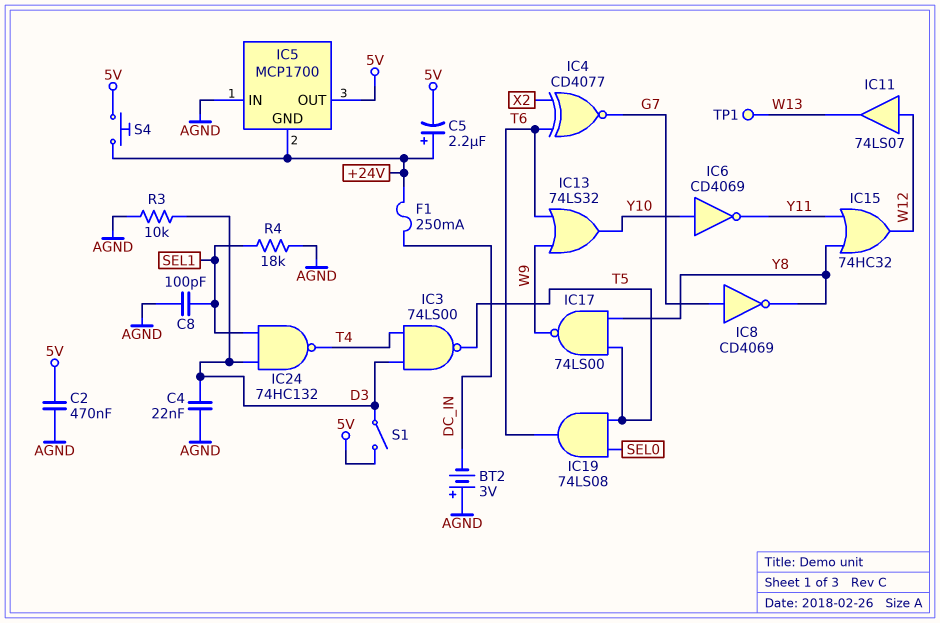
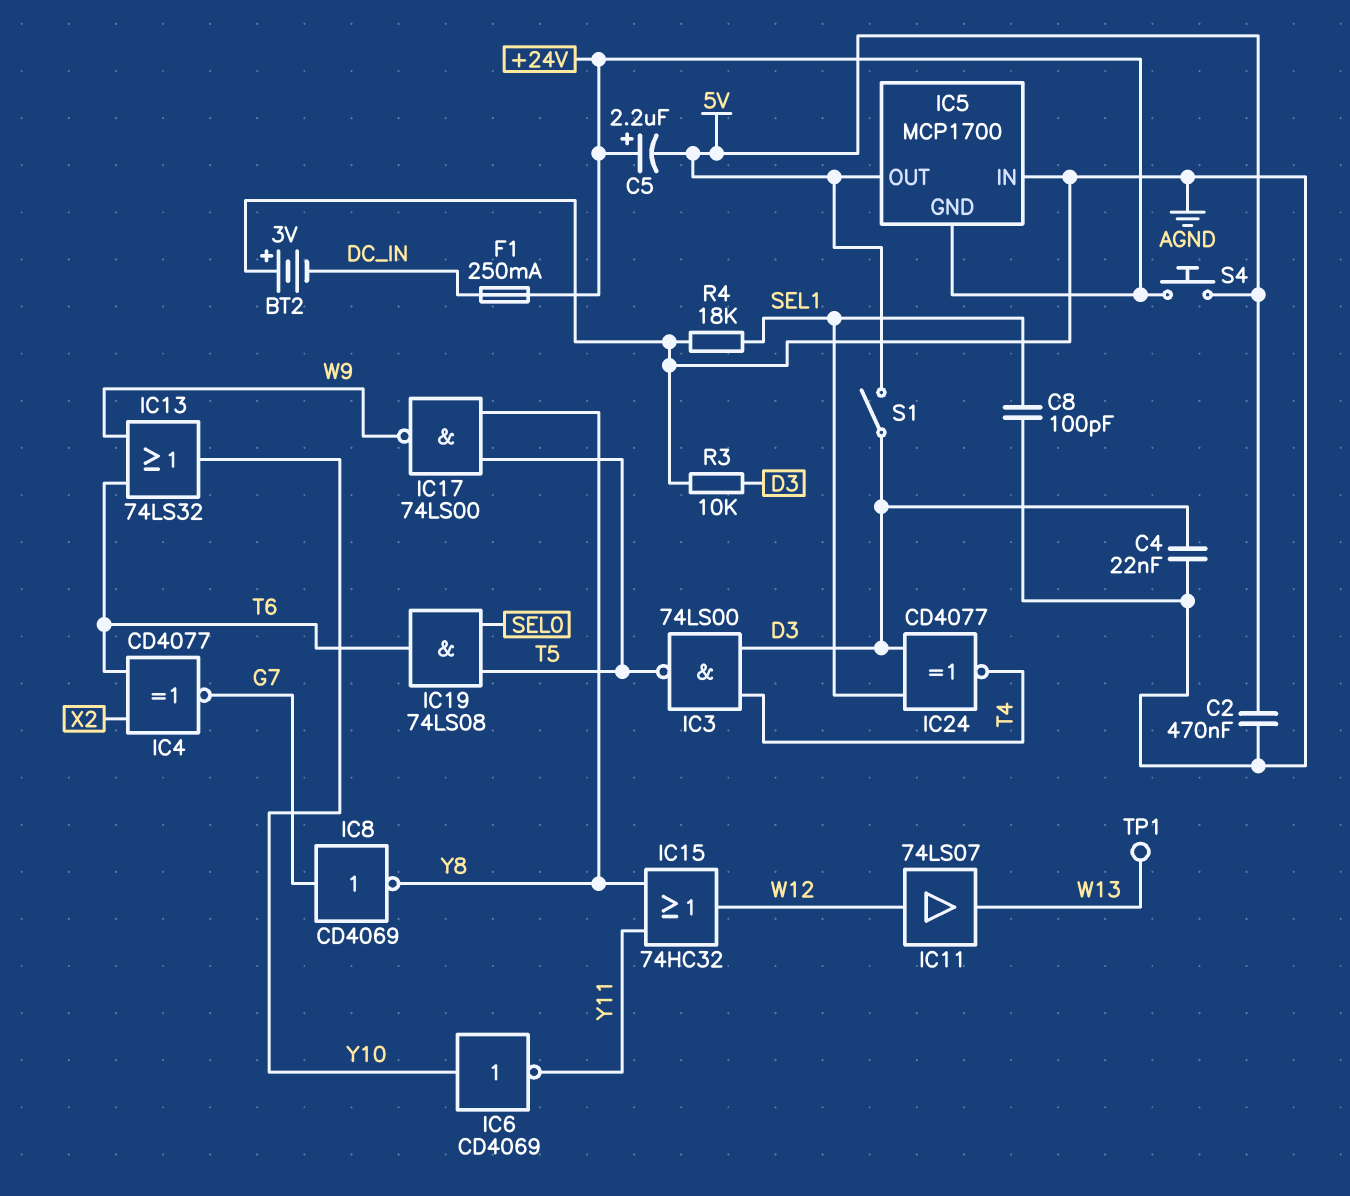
IC24: NAND 74HC132 (in D3, in SEL1, out T4) -> XNOR CD4077 (in D3, in SEL1, out T4)

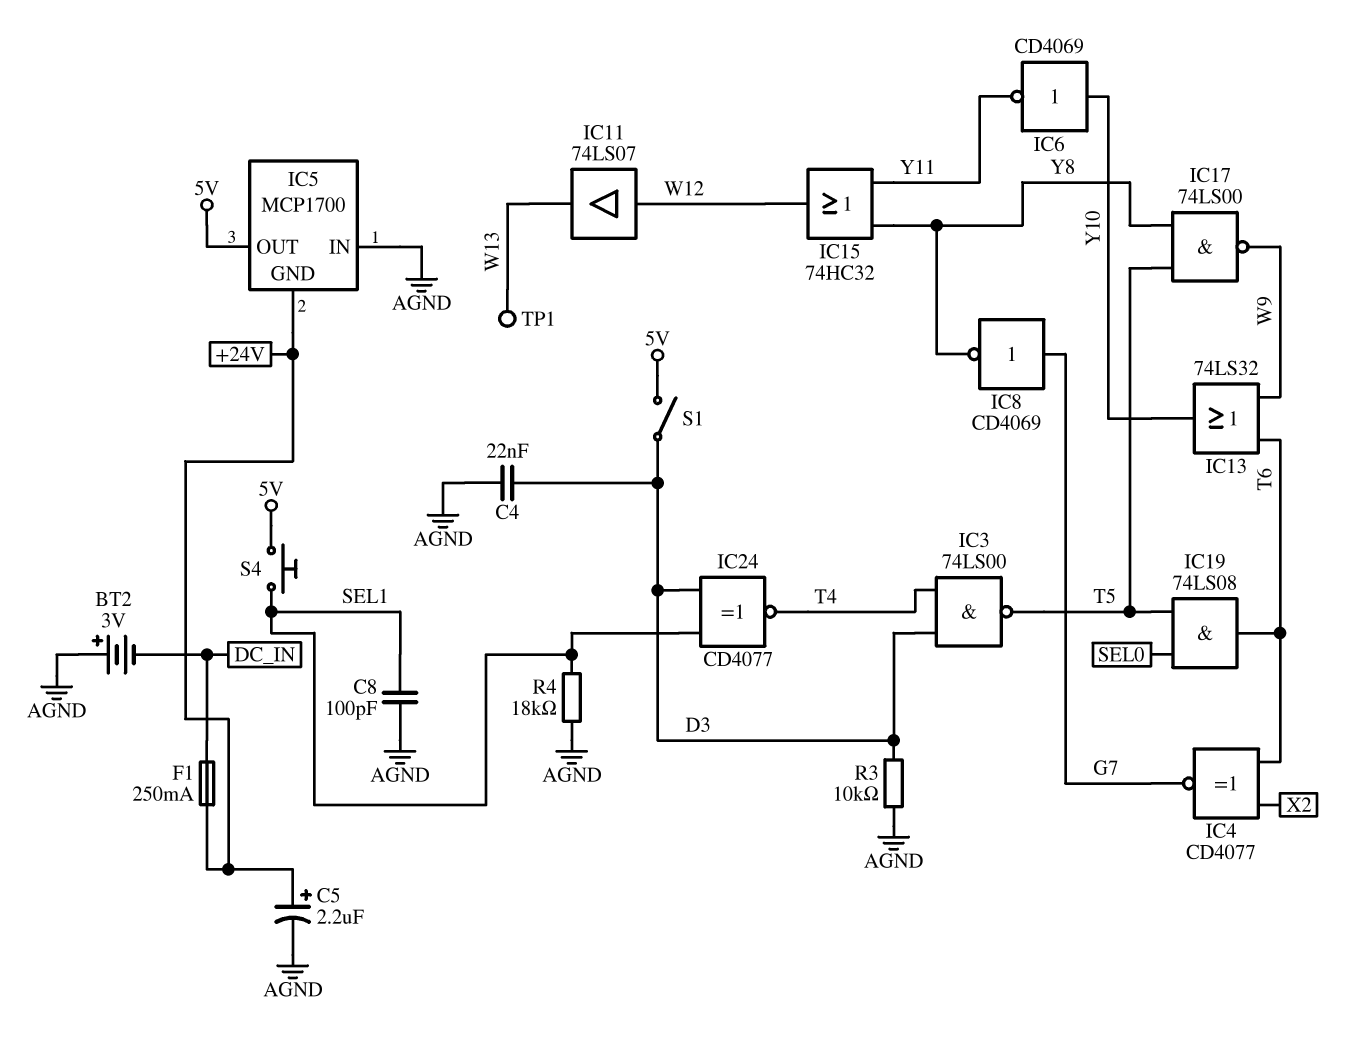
C2: 470nF (5V, AGND) -> none
C5: 2.2uF (plus +24V, minus 5V) -> 2.2uF (plus +24V, minus AGND)
S4: button (+24V, 5V) -> button (5V, SEL1)

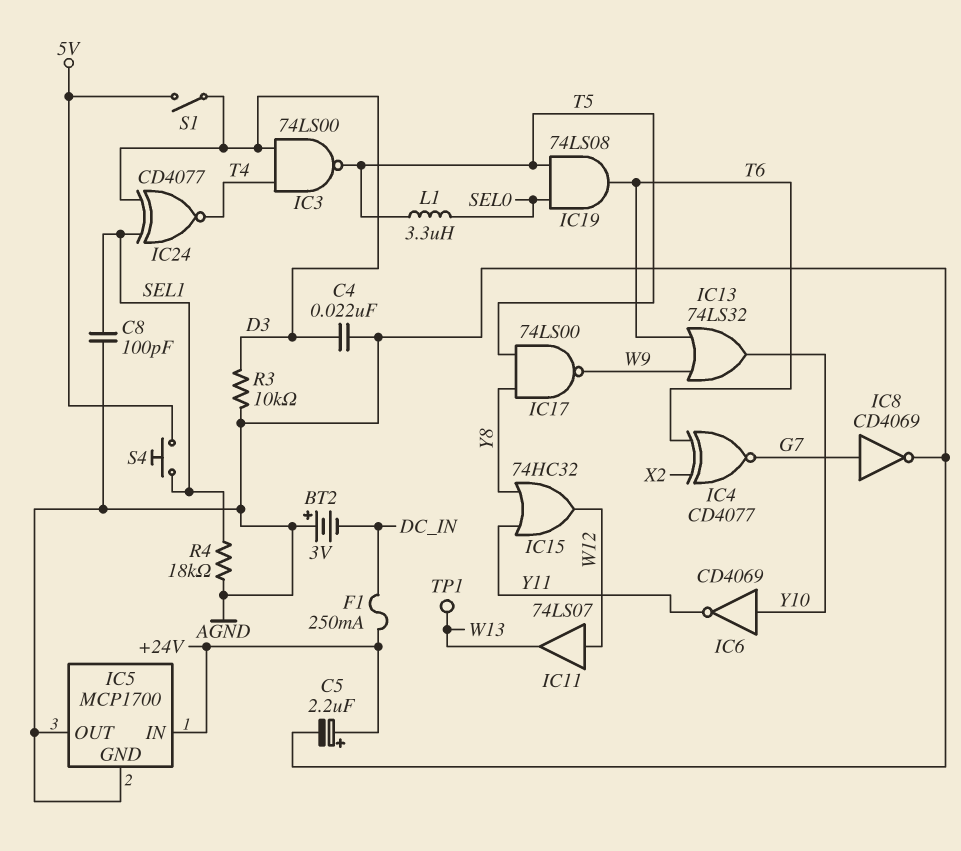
IC5 pin GND: +24V -> AGND
IC5 pin IN: AGND -> +24V
IC5 pin OUT: 5V -> AGND
IC8: NOT CD4069 (in G7, out Y8) -> NOT CD4069 (in G7, out AGND)
L1: none -> 3.3uH (SEL0, T5)

